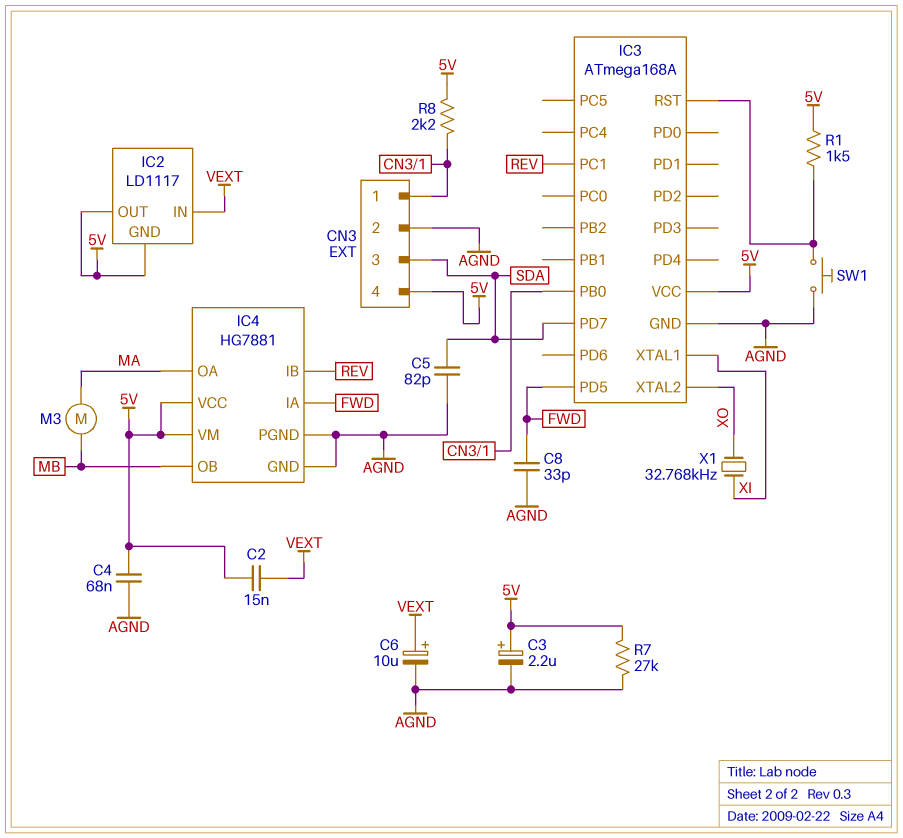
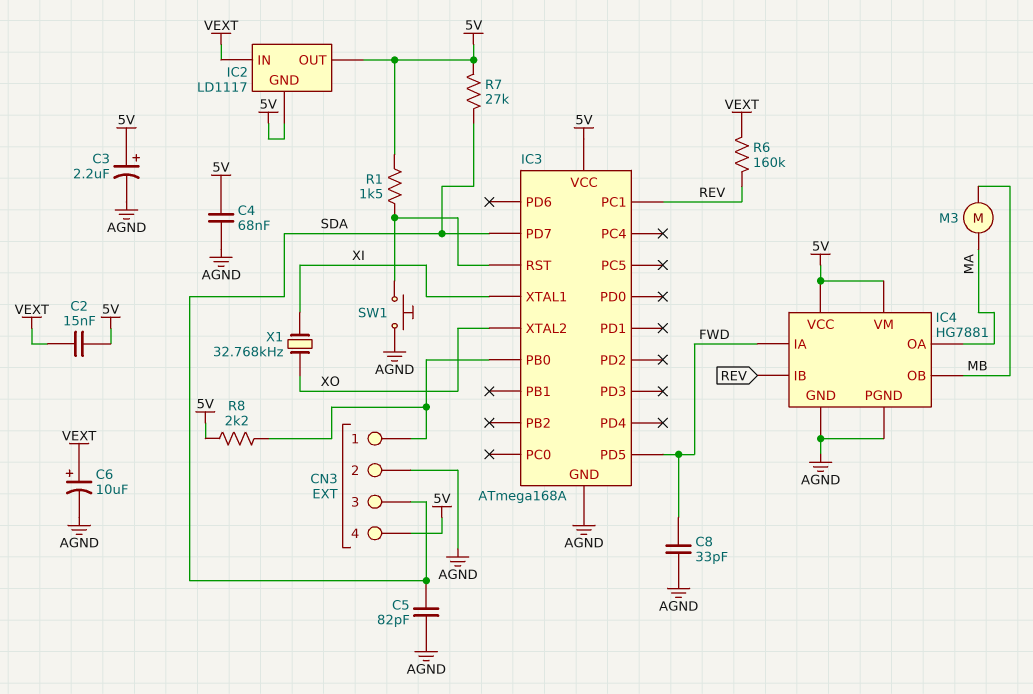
R6: none -> 160k (REV, VEXT)
R7: 27k (5V, AGND) -> 27k (5V, SDA)

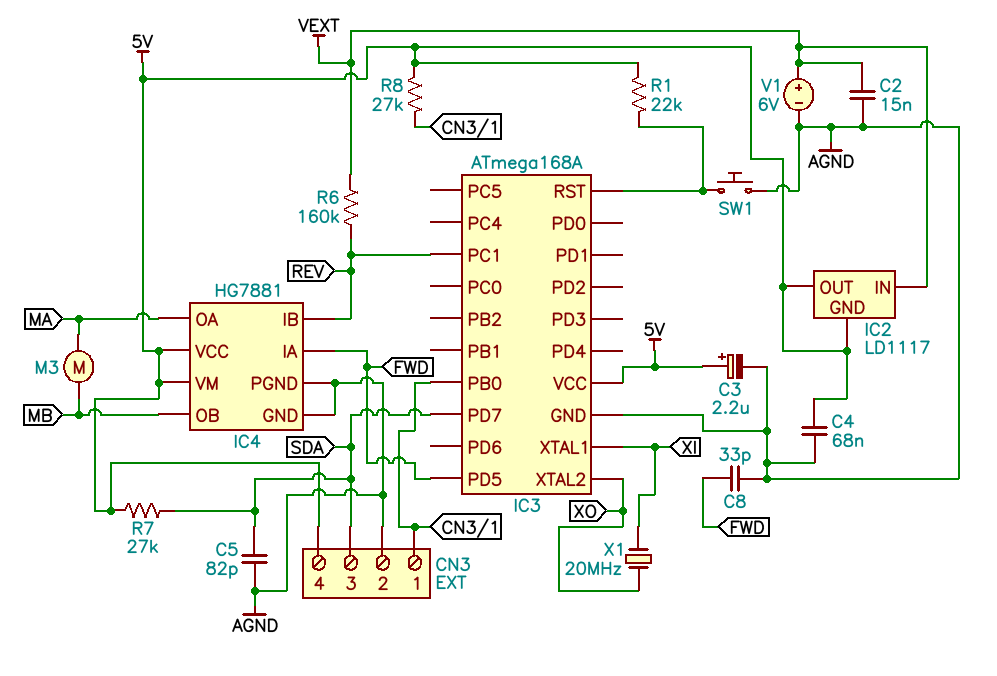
C2: 15nF (5V, VEXT) -> 15nF (AGND, VEXT)
C6: 10uF (plus VEXT, minus AGND) -> none
R1: 1.5k (5V, IC3/RST) -> 22k (5V, IC3/RST)
R8: 2.2k (5V, CN3/1) -> 27k (5V, CN3/1)
V1: none -> 6V (plus VEXT, minus AGND)
X1: 32.768kHz (XI, XO) -> 20MHz (XI, XO)

